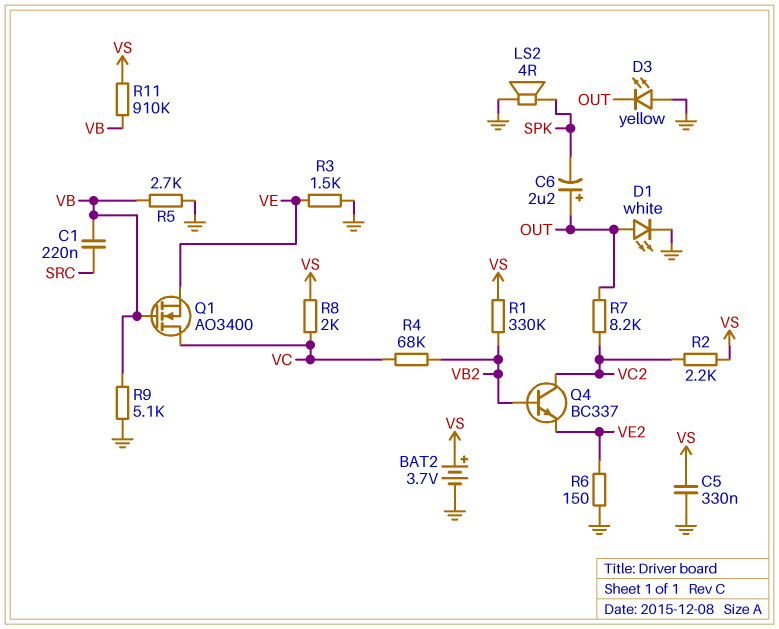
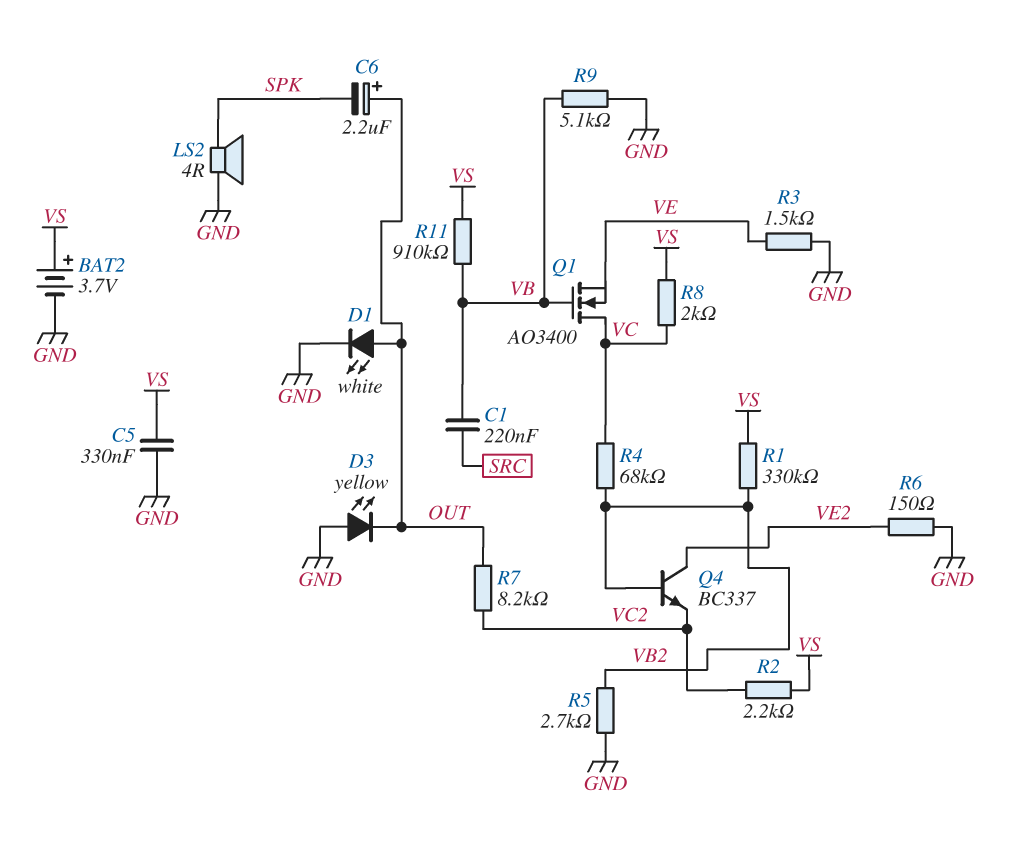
Q4: NPN BC337 (B VB2, C VC2, E VE2) -> NPN BC337 (B VB2, C VE2, E VC2)
R5: 2.7k (GND, VB) -> 2.7k (GND, VB2)

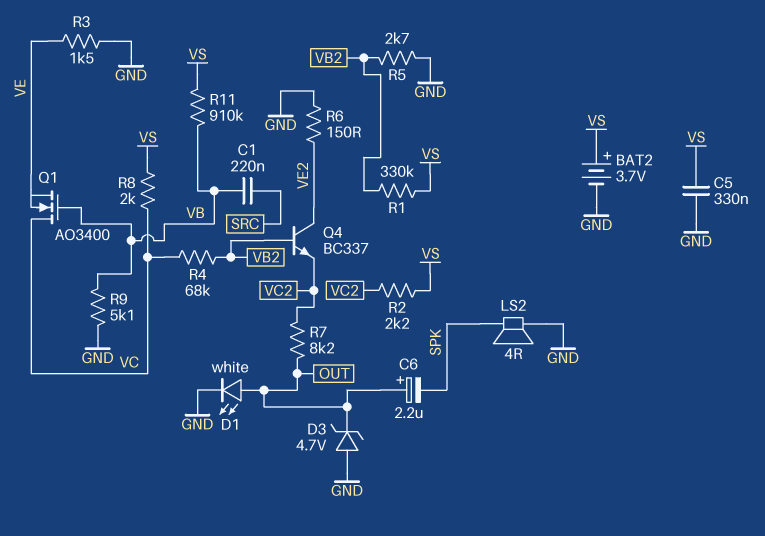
D3: LED yellow (A GND, K OUT) -> zener 4.7V (A GND, K OUT)

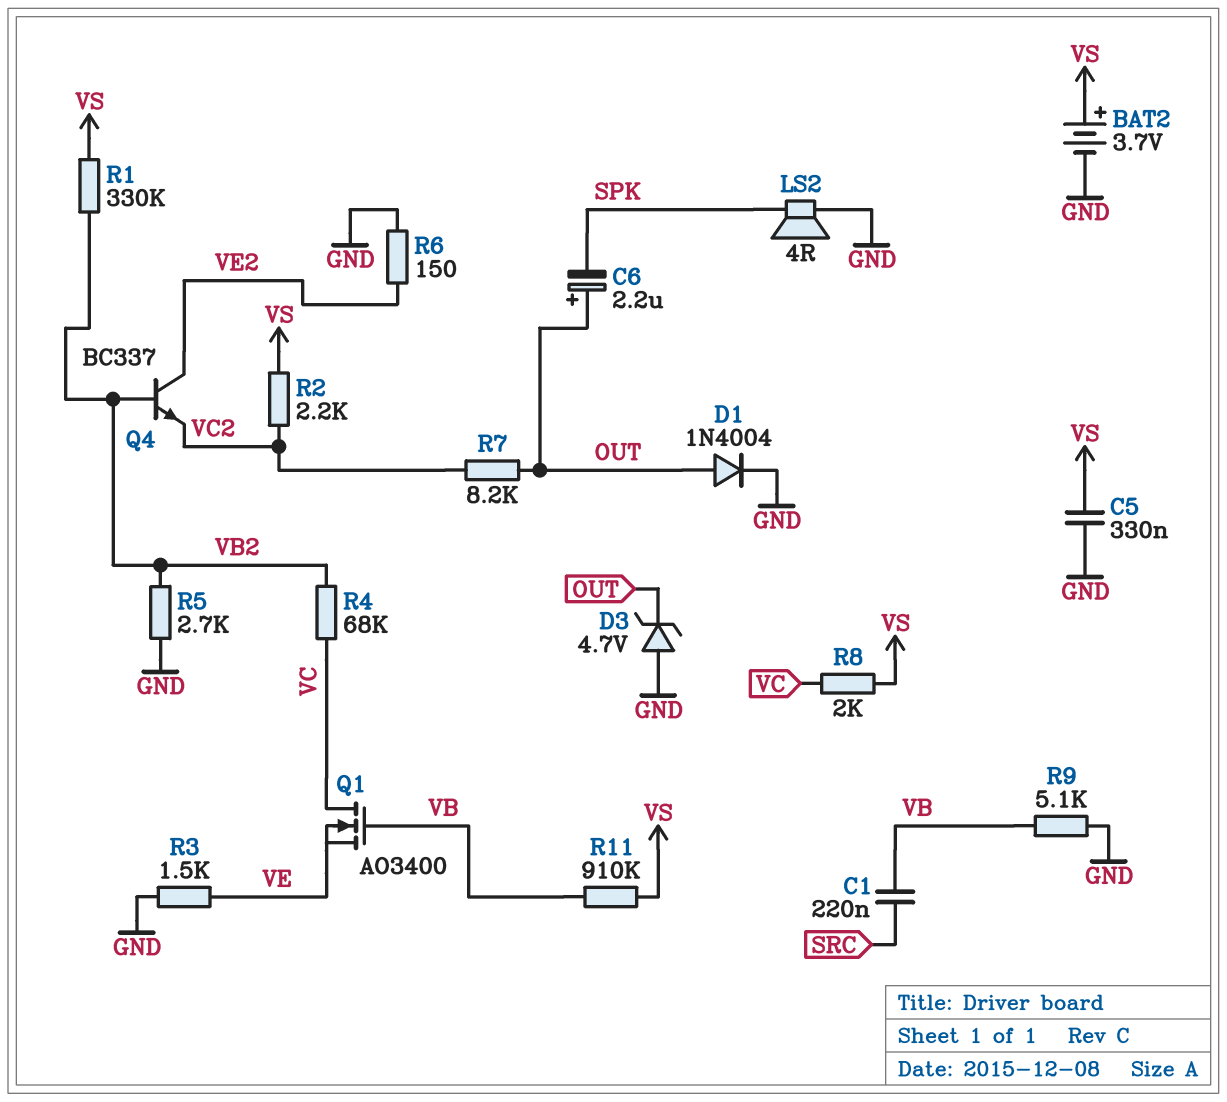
D1: LED white (A OUT, K GND) -> diode 1N4004 (A OUT, K GND)

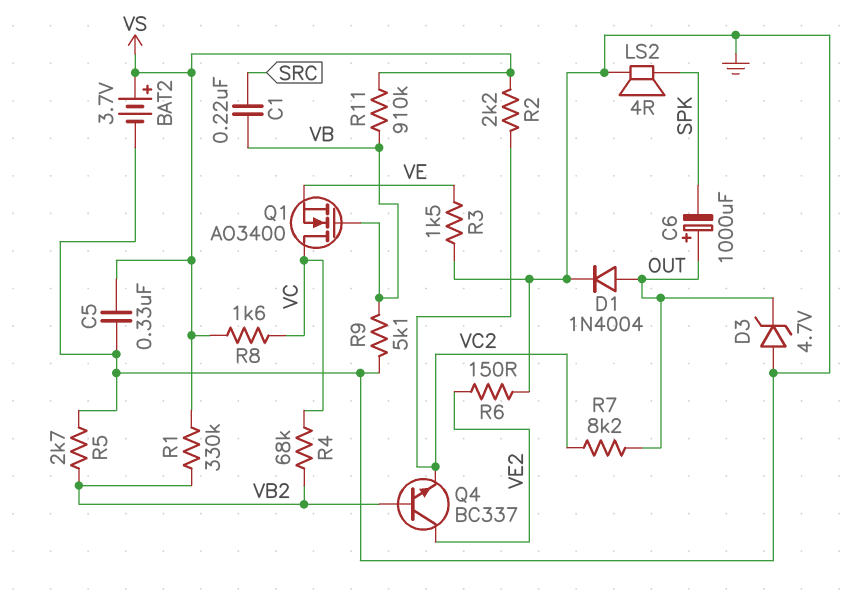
C6: 2.2uF (plus OUT, minus SPK) -> 1000uF (plus OUT, minus SPK)
R8: 2k (VC, VS) -> 1.6k (VC, VS)

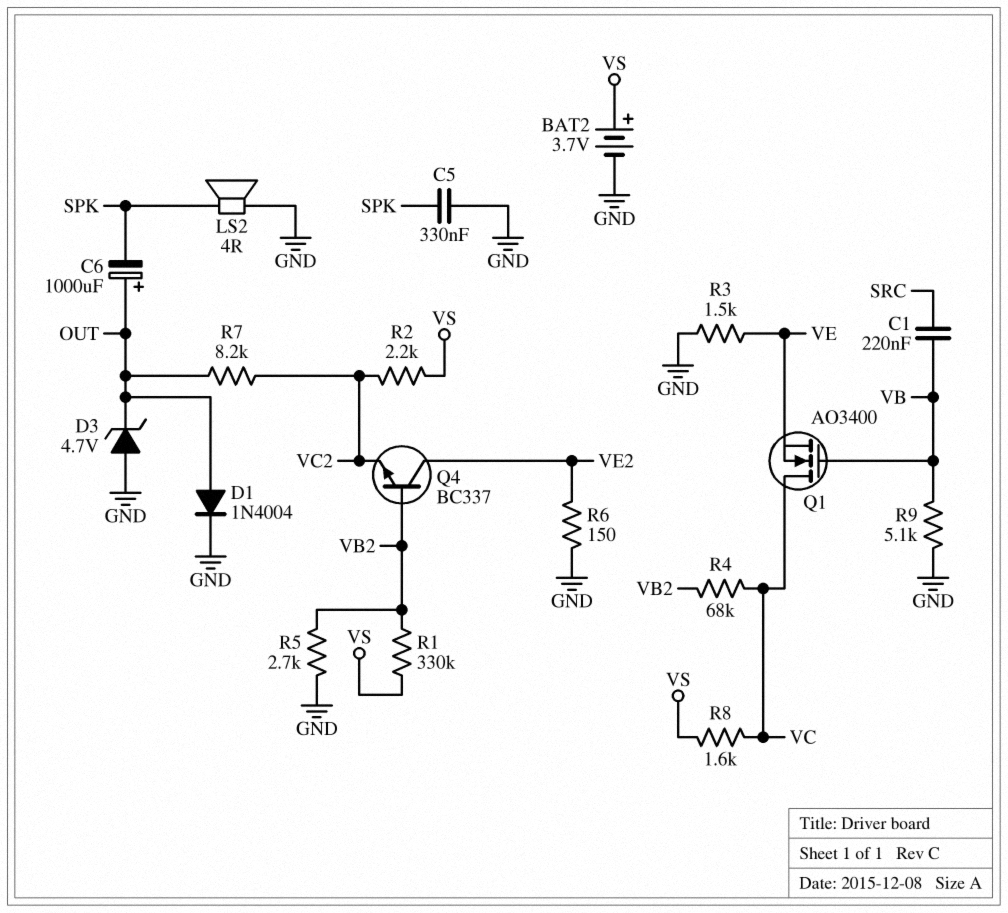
C5: 330nF (GND, VS) -> 330nF (GND, SPK)
R11: 910k (VB, VS) -> none

